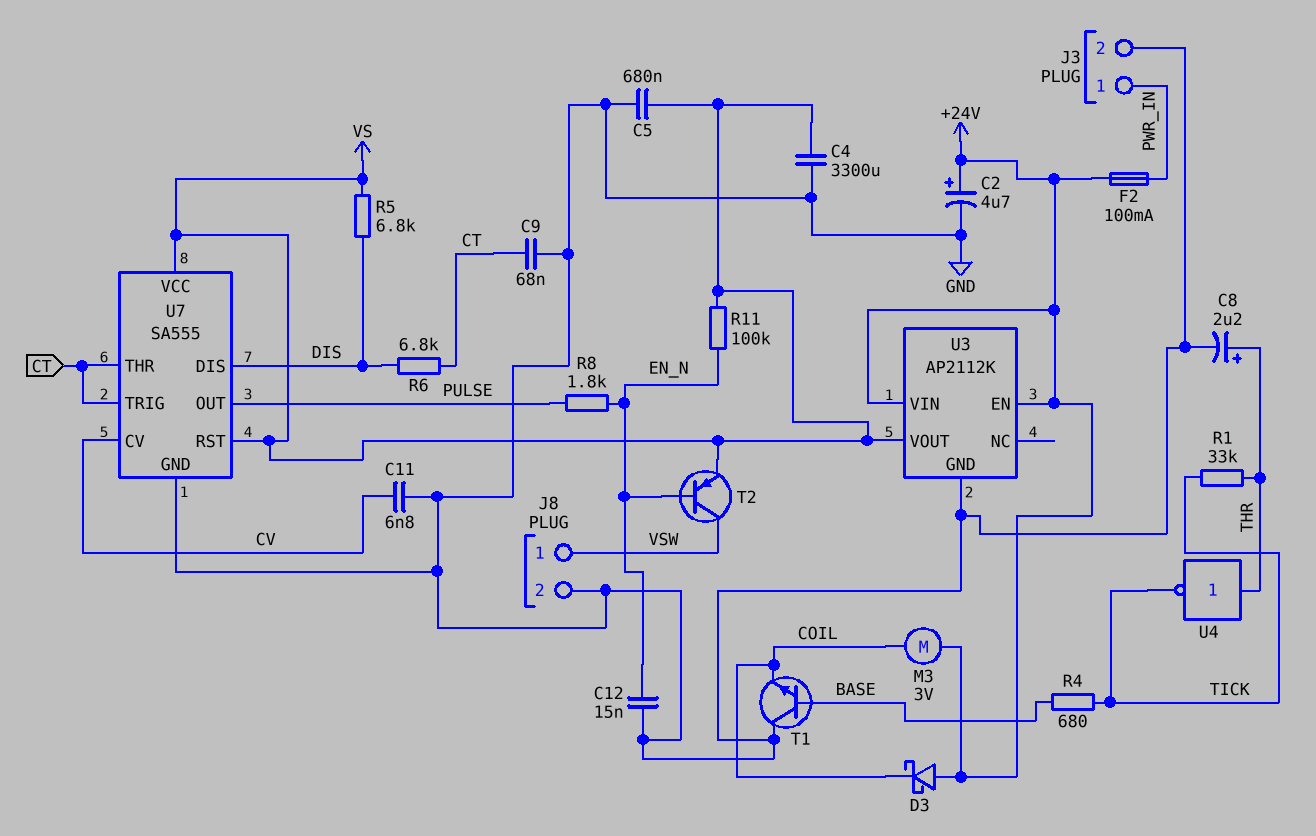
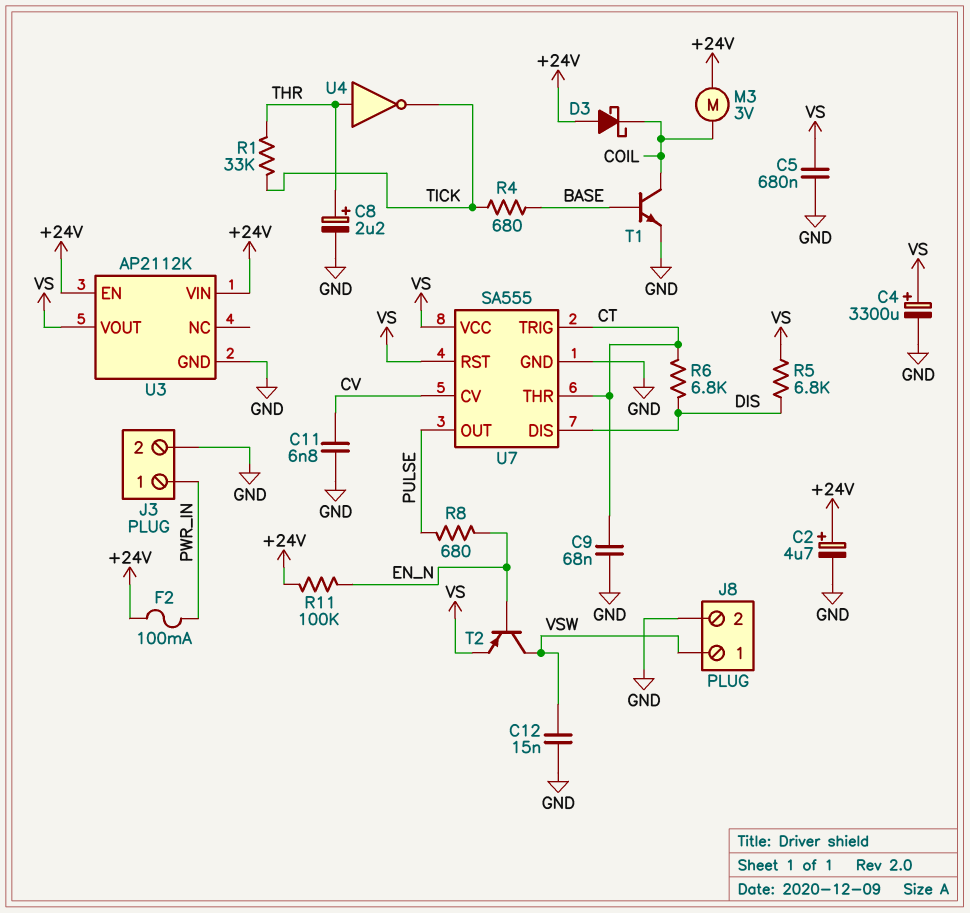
C4: 3300uF (GND, VS) -> 3300uF (plus VS, minus GND)
C12: 15nF (EN_N, GND) -> 15nF (GND, VSW)
R8: 1.8k (EN_N, PULSE) -> 680 (EN_N, PULSE)
R11: 100k (EN_N, VS) -> 100k (+24V, EN_N)
T1: NPN (B BASE, C GND, E COIL) -> NPN (B BASE, C COIL, E GND)

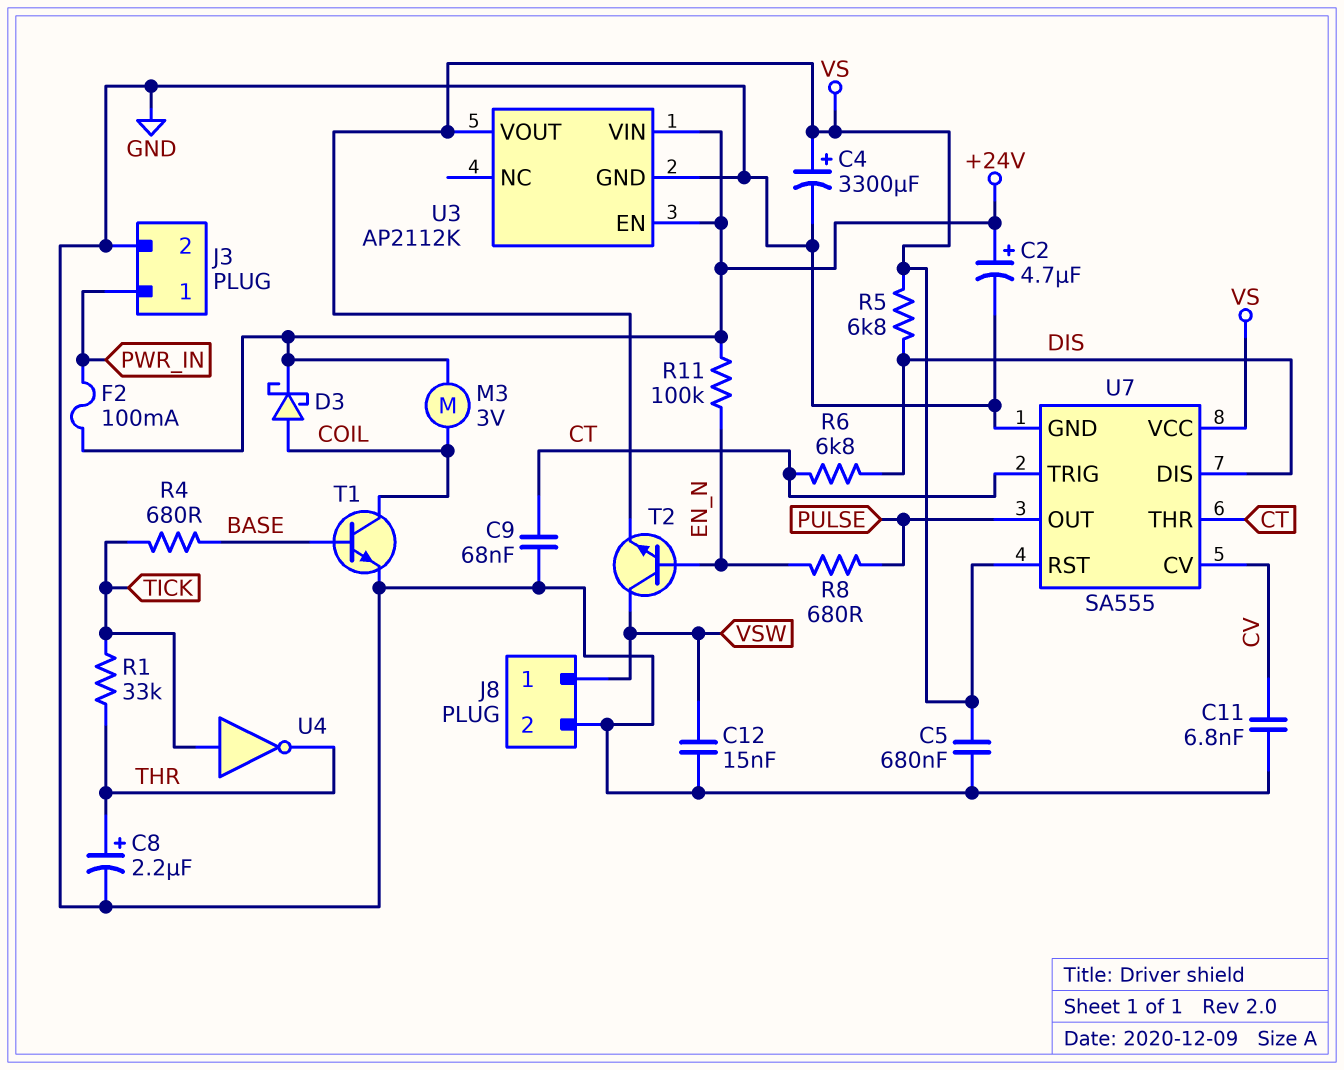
D3: schottky (A +24V, K COIL) -> schottky (A COIL, K +24V)
T2: PNP (B EN_N, C VSW, E VS) -> NPN (B EN_N, C VSW, E VS)
U4: NOT (in THR, out TICK) -> NOT (in TICK, out THR)

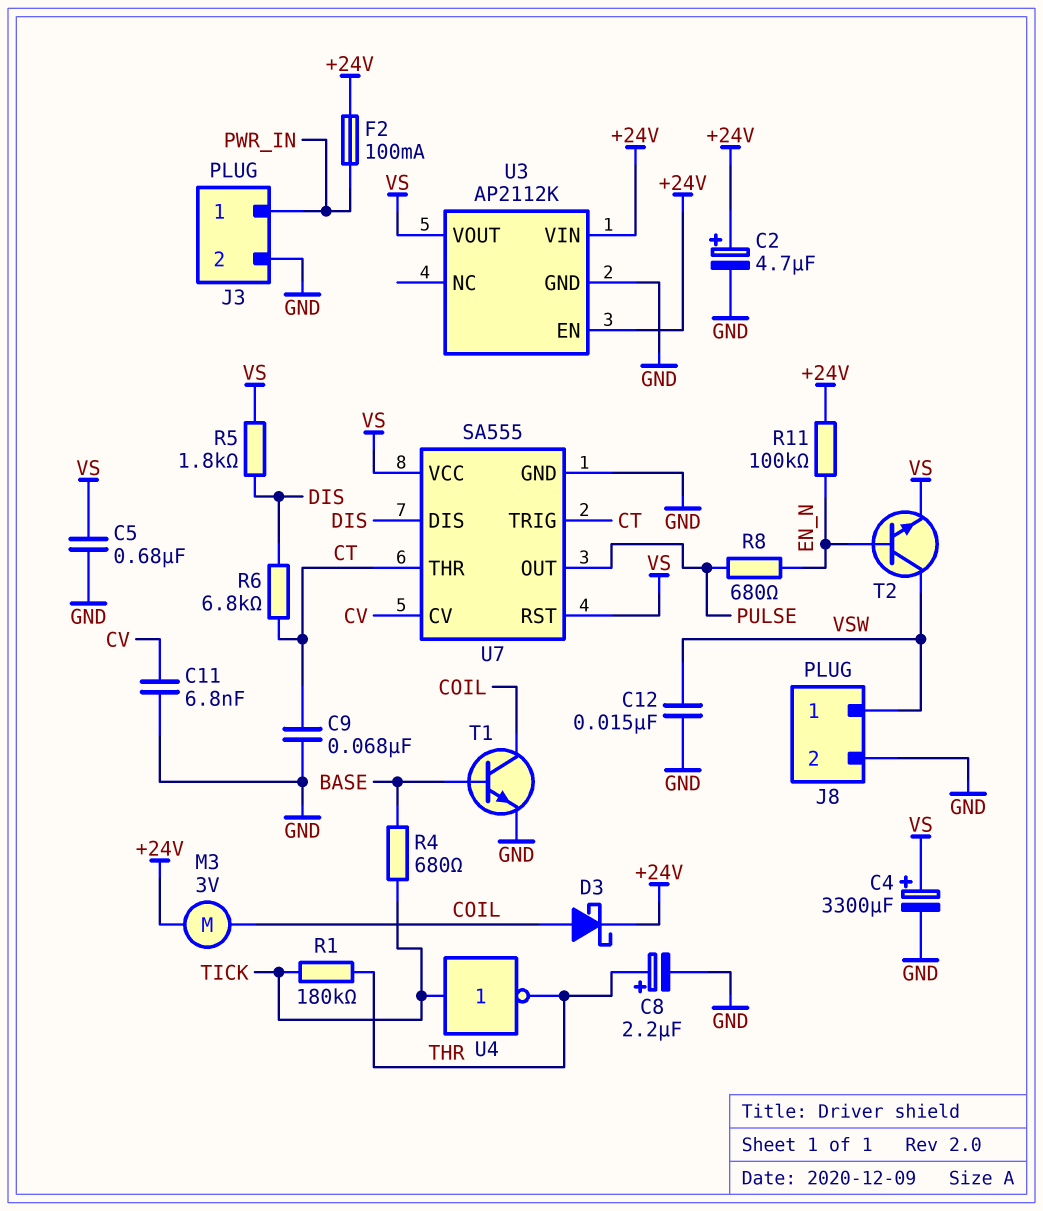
R1: 33k (THR, TICK) -> 180k (THR, TICK)
R5: 6.8k (DIS, VS) -> 1.8k (DIS, VS)

